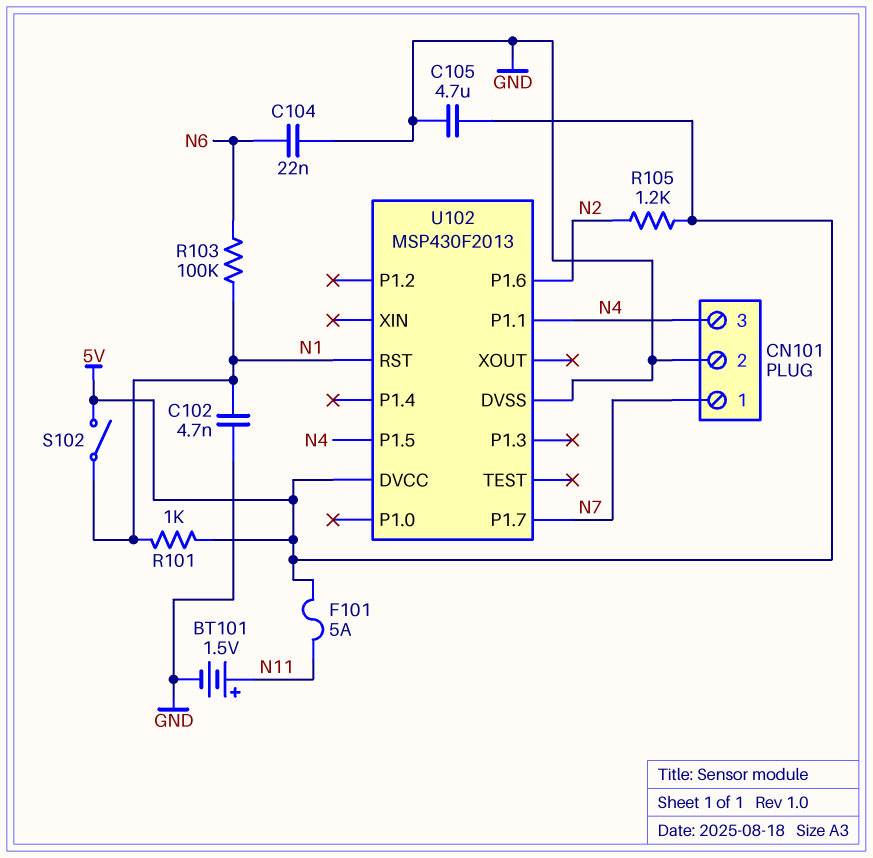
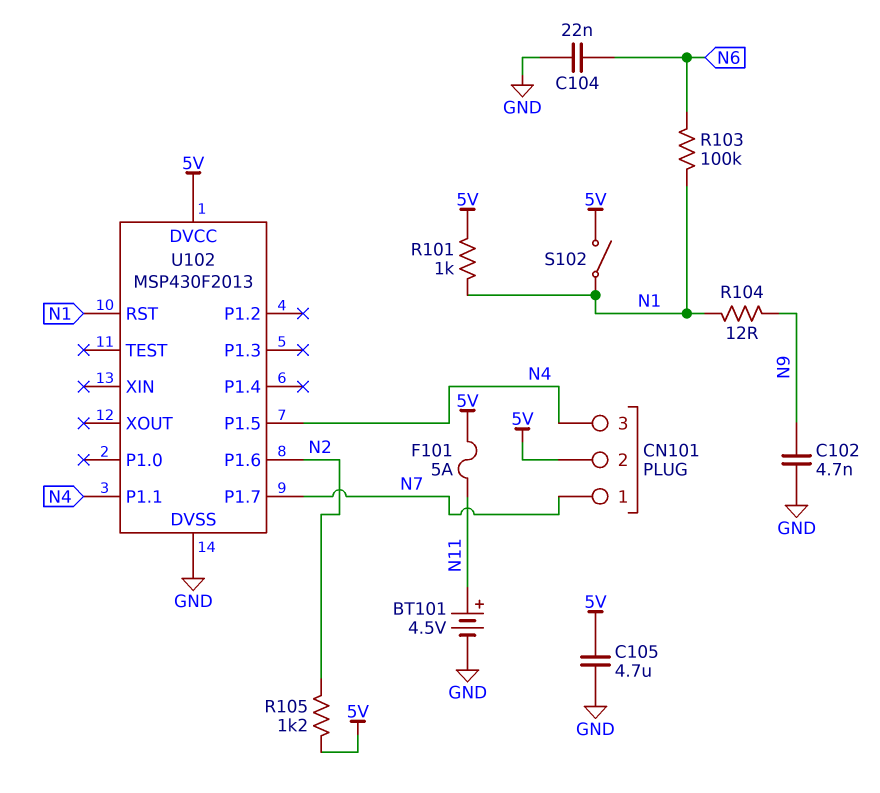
BT101: 1.5V (plus N11, minus GND) -> 4.5V (plus N11, minus GND)
C102: 4.7nF (GND, N1) -> 4.7nF (GND, N9)
CN101 pin 2: GND -> 5V
R104: none -> 12 (N1, N9)

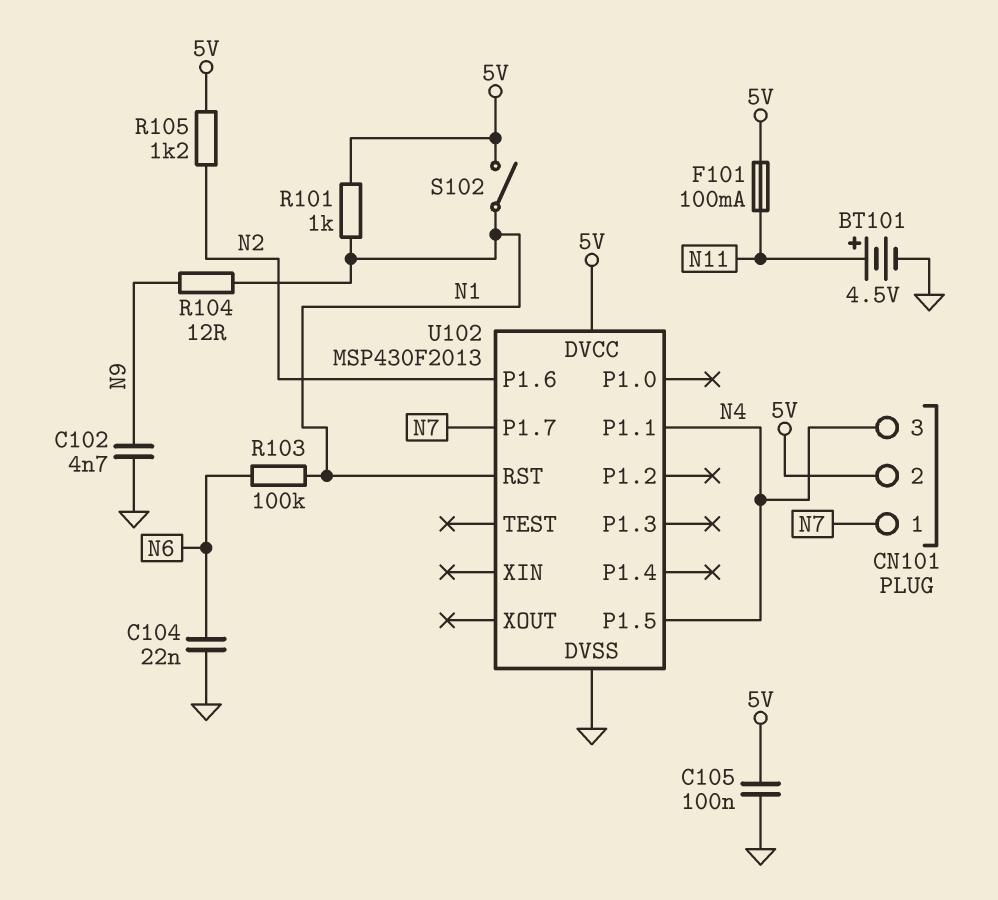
C105: 4.7uF (5V, GND) -> 100nF (5V, GND)
F101: 5A (5V, N11) -> 100mA (5V, N11)

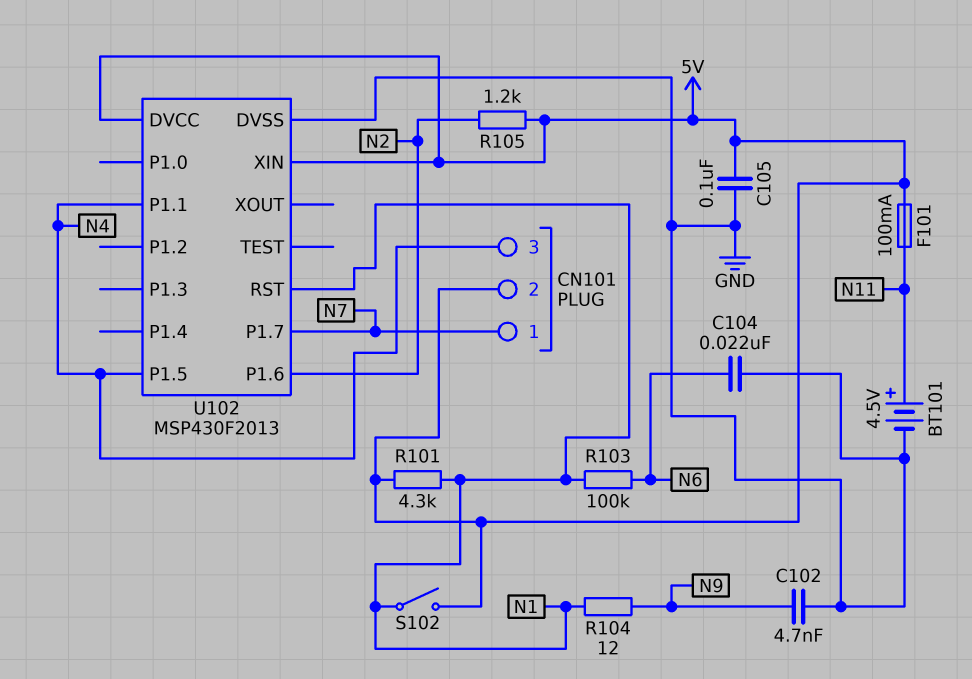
R101: 1k (5V, N1) -> 4.3k (5V, N1)
U102 pin XIN: none -> 5V

